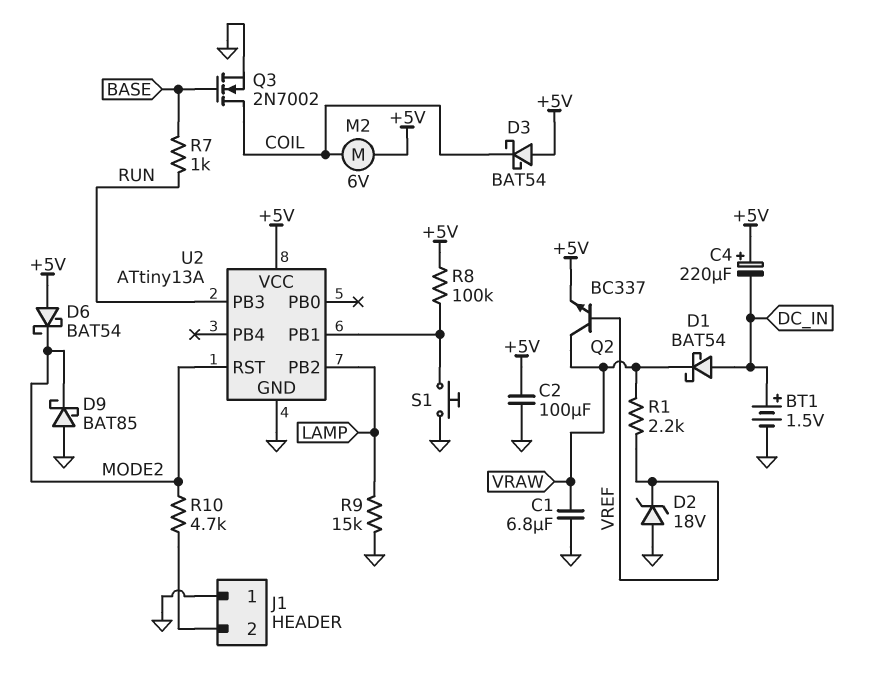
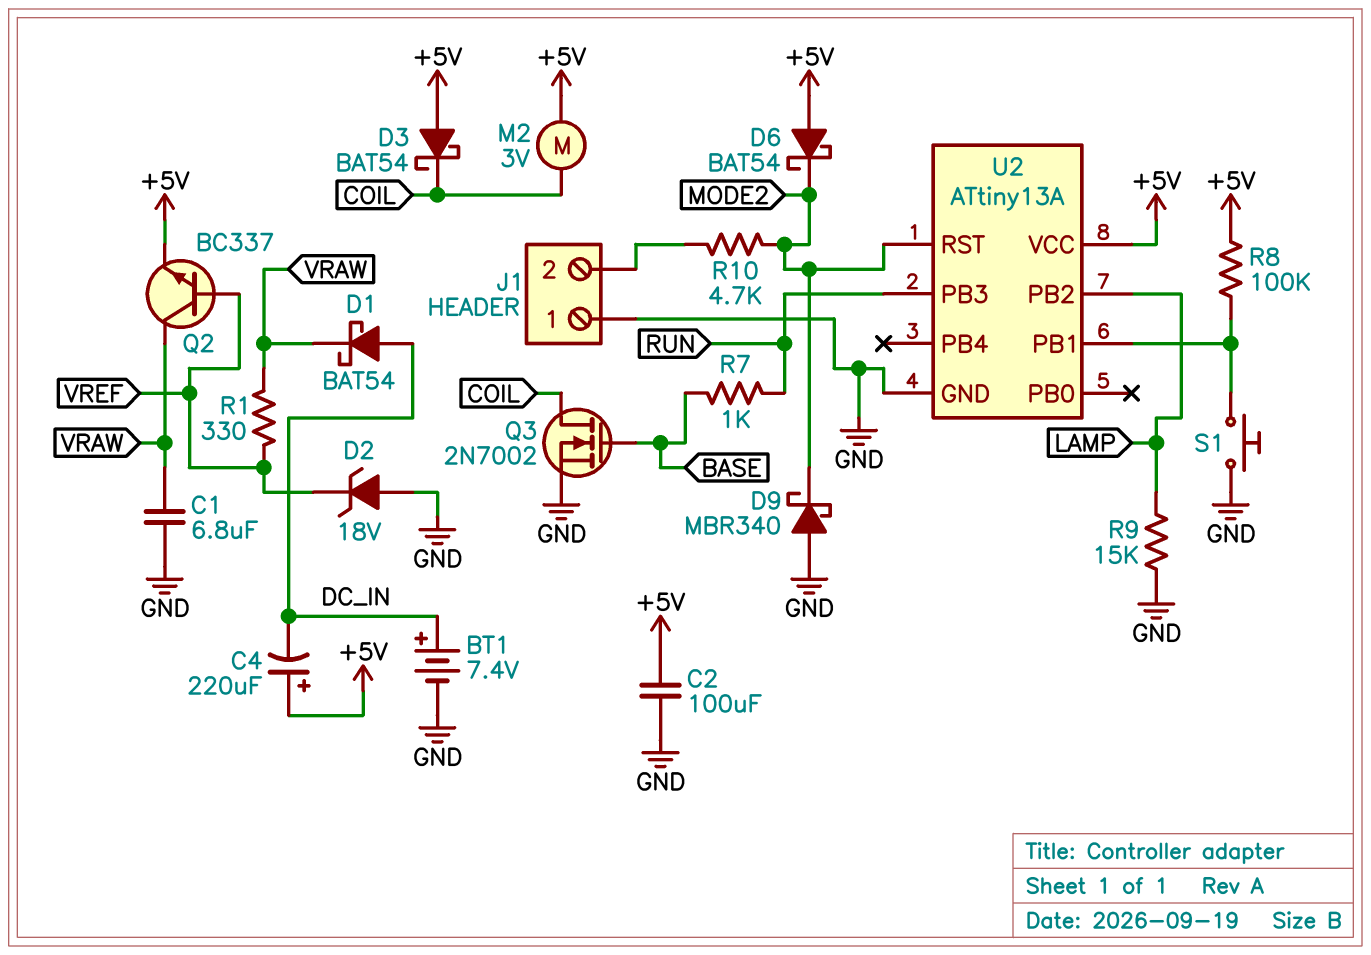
BT1: 1.5V (plus DC_IN, minus GND) -> 7.4V (plus DC_IN, minus GND)
D9: schottky BAT85 (A GND, K MODE2) -> schottky MBR340 (A GND, K MODE2)
M2: motor 6V (+5V, COIL) -> motor 3V (+5V, COIL)
R1: 2.2k (VRAW, VREF) -> 330 (VRAW, VREF)

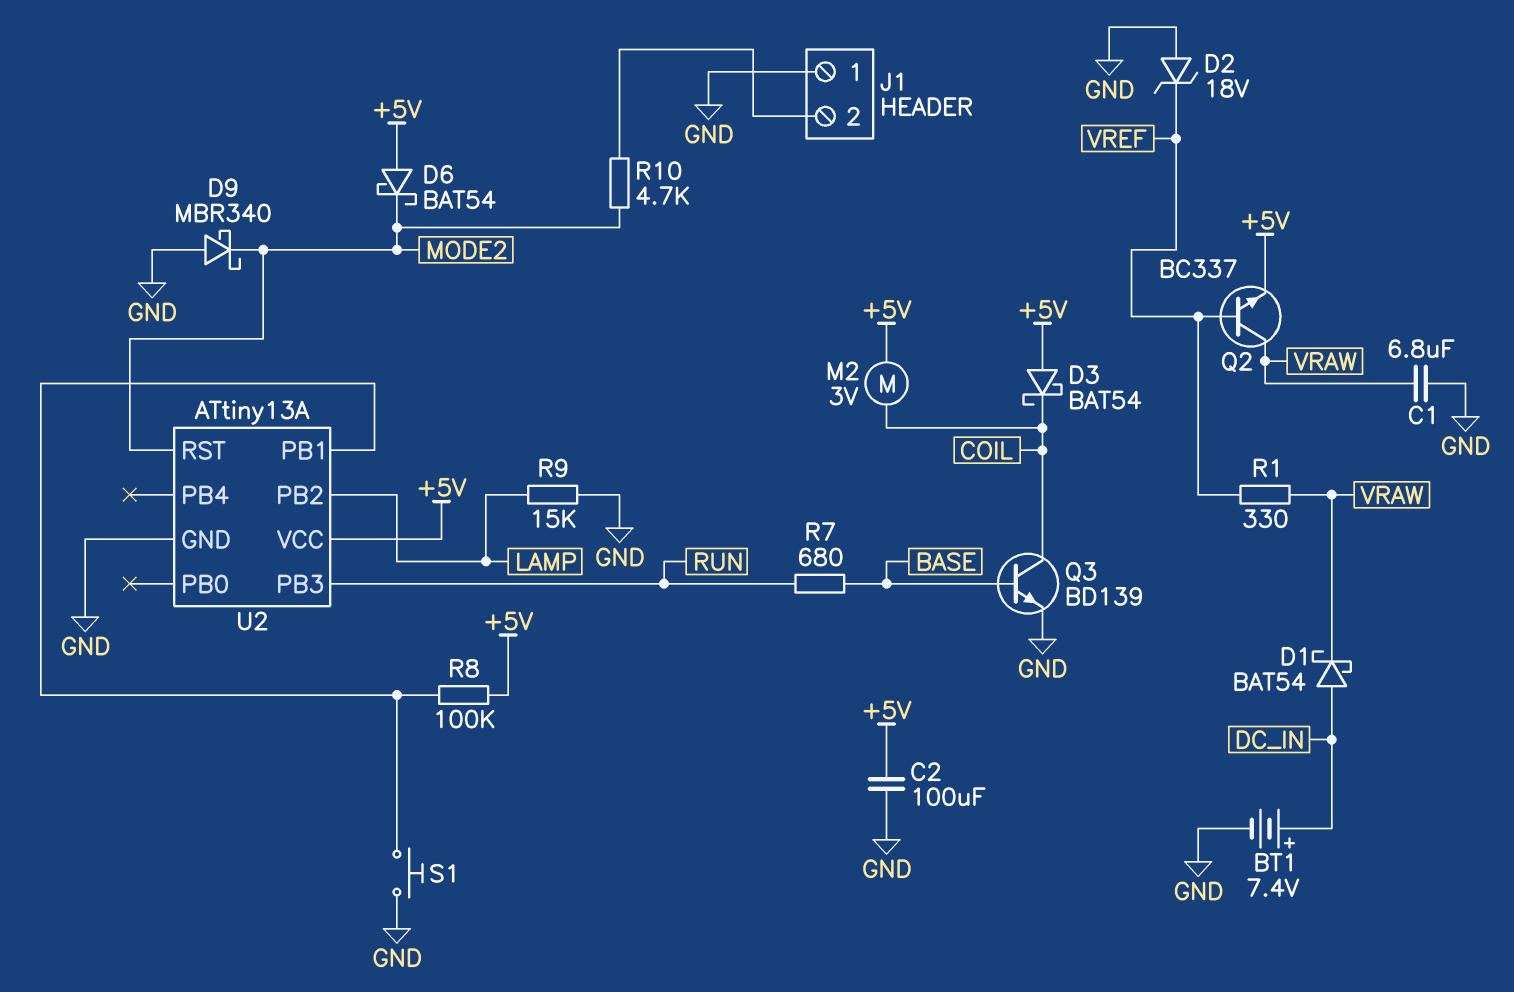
C4: 220uF (plus +5V, minus DC_IN) -> none
Q3: NMOS 2N7002 (G BASE, D COIL, S GND) -> NPN BD139 (B BASE, C COIL, E GND)
R7: 1k (BASE, RUN) -> 680 (BASE, RUN)

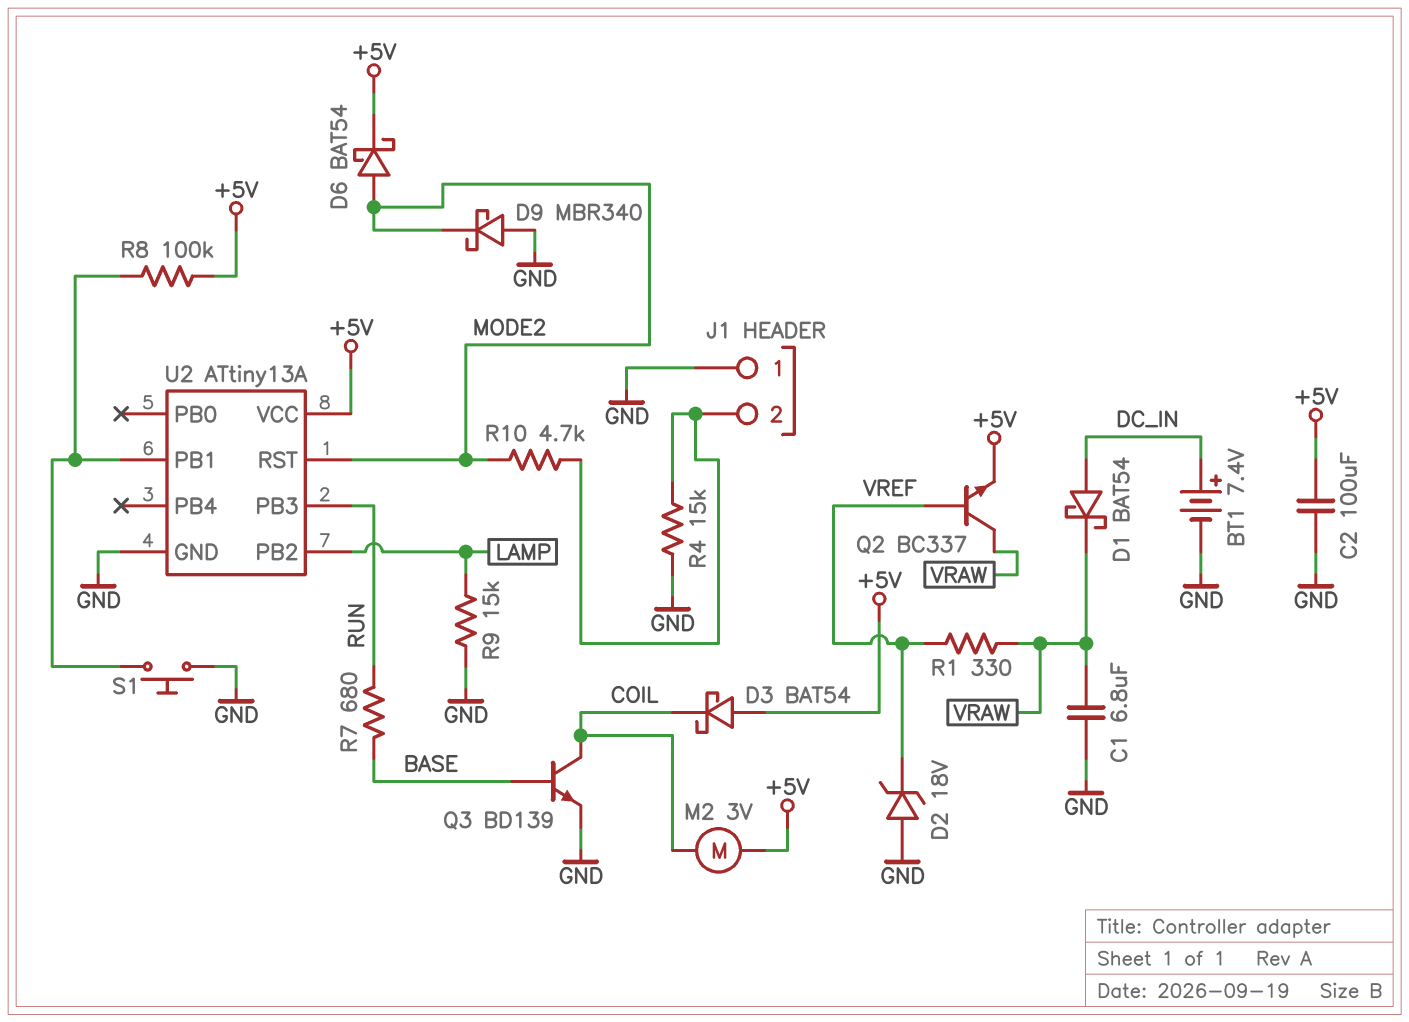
D6: schottky BAT54 (A +5V, K MODE2) -> schottky BAT54 (A MODE2, K +5V)
R4: none -> 15k (GND, J1/2)

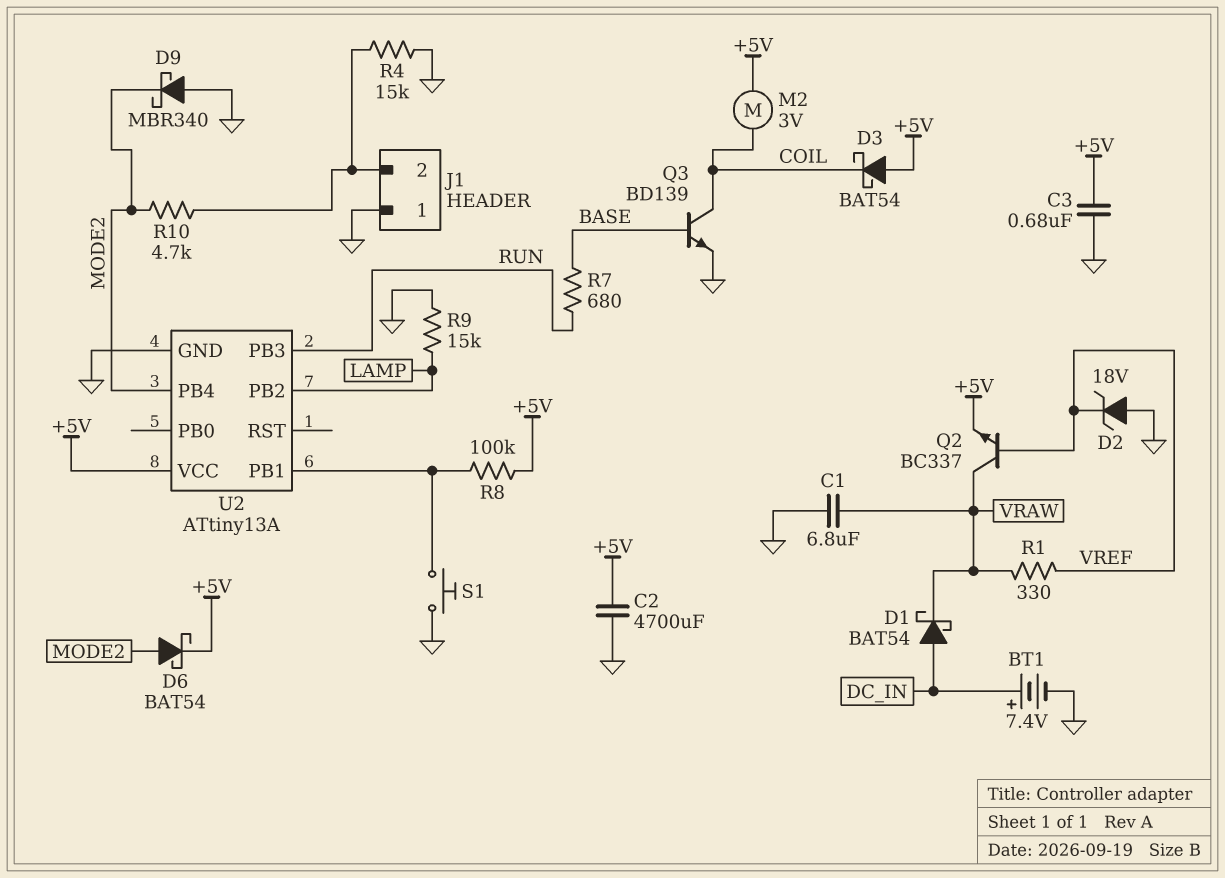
C2: 100uF (+5V, GND) -> 4700uF (+5V, GND)
C3: none -> 680nF (+5V, GND)
U2 pin PB4: none -> MODE2
U2 pin RST: MODE2 -> none

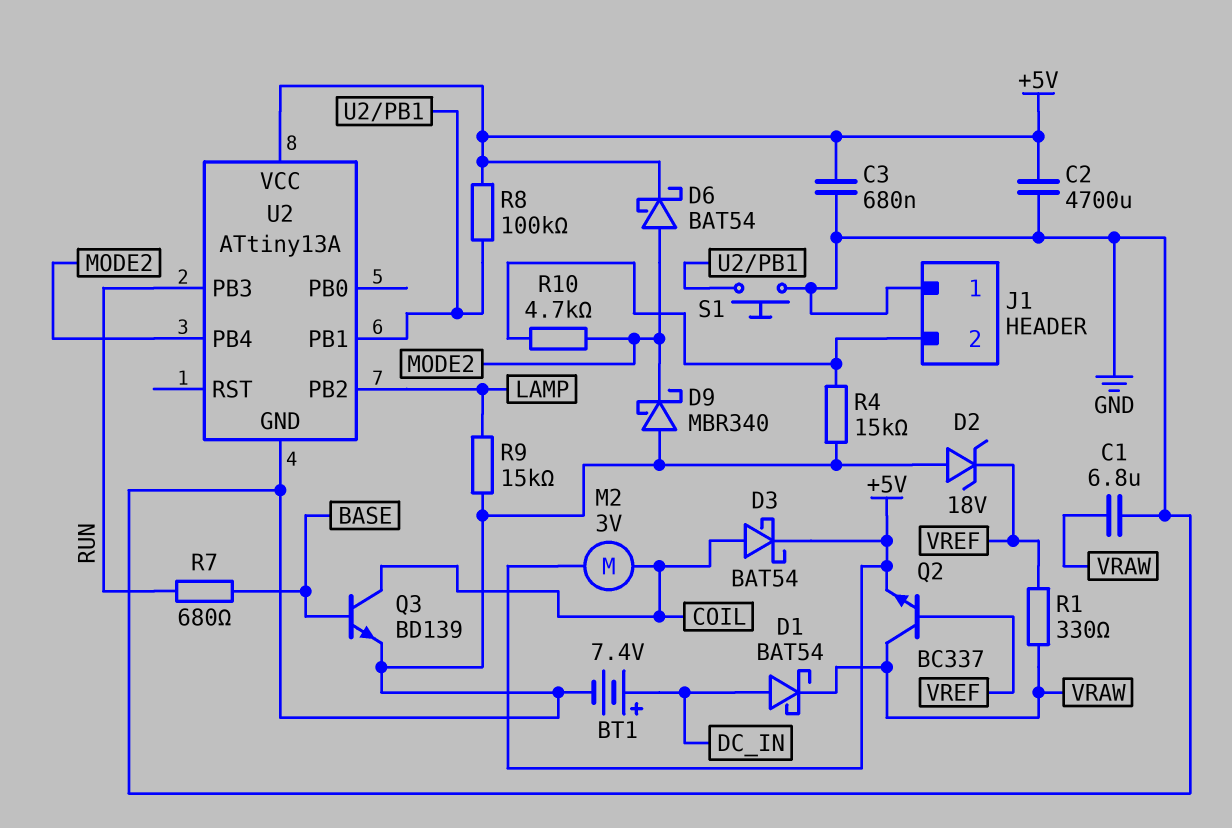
D3: schottky BAT54 (A +5V, K COIL) -> schottky BAT54 (A COIL, K +5V)

